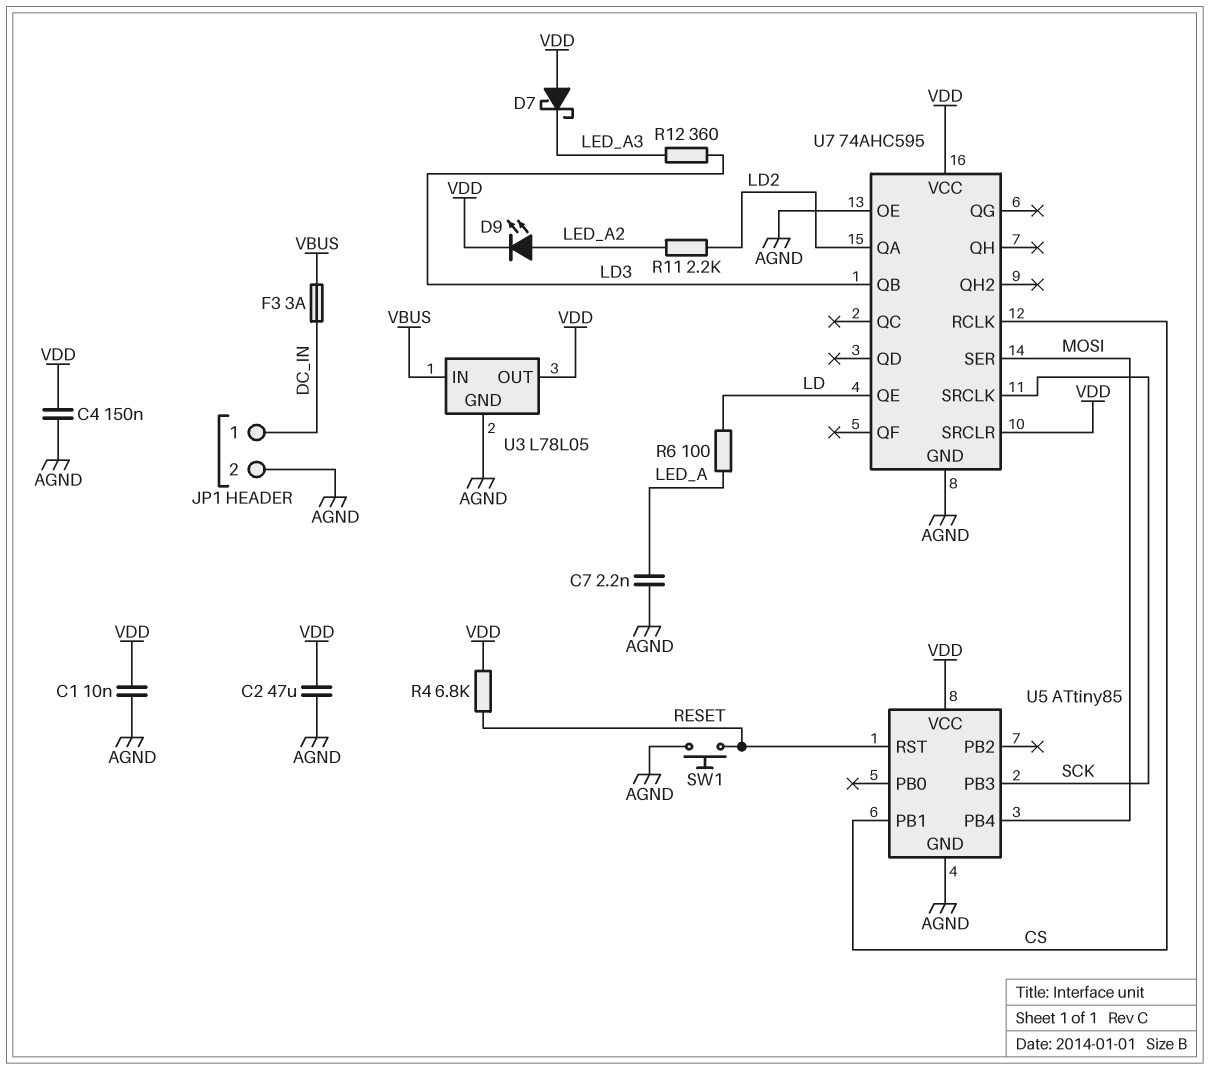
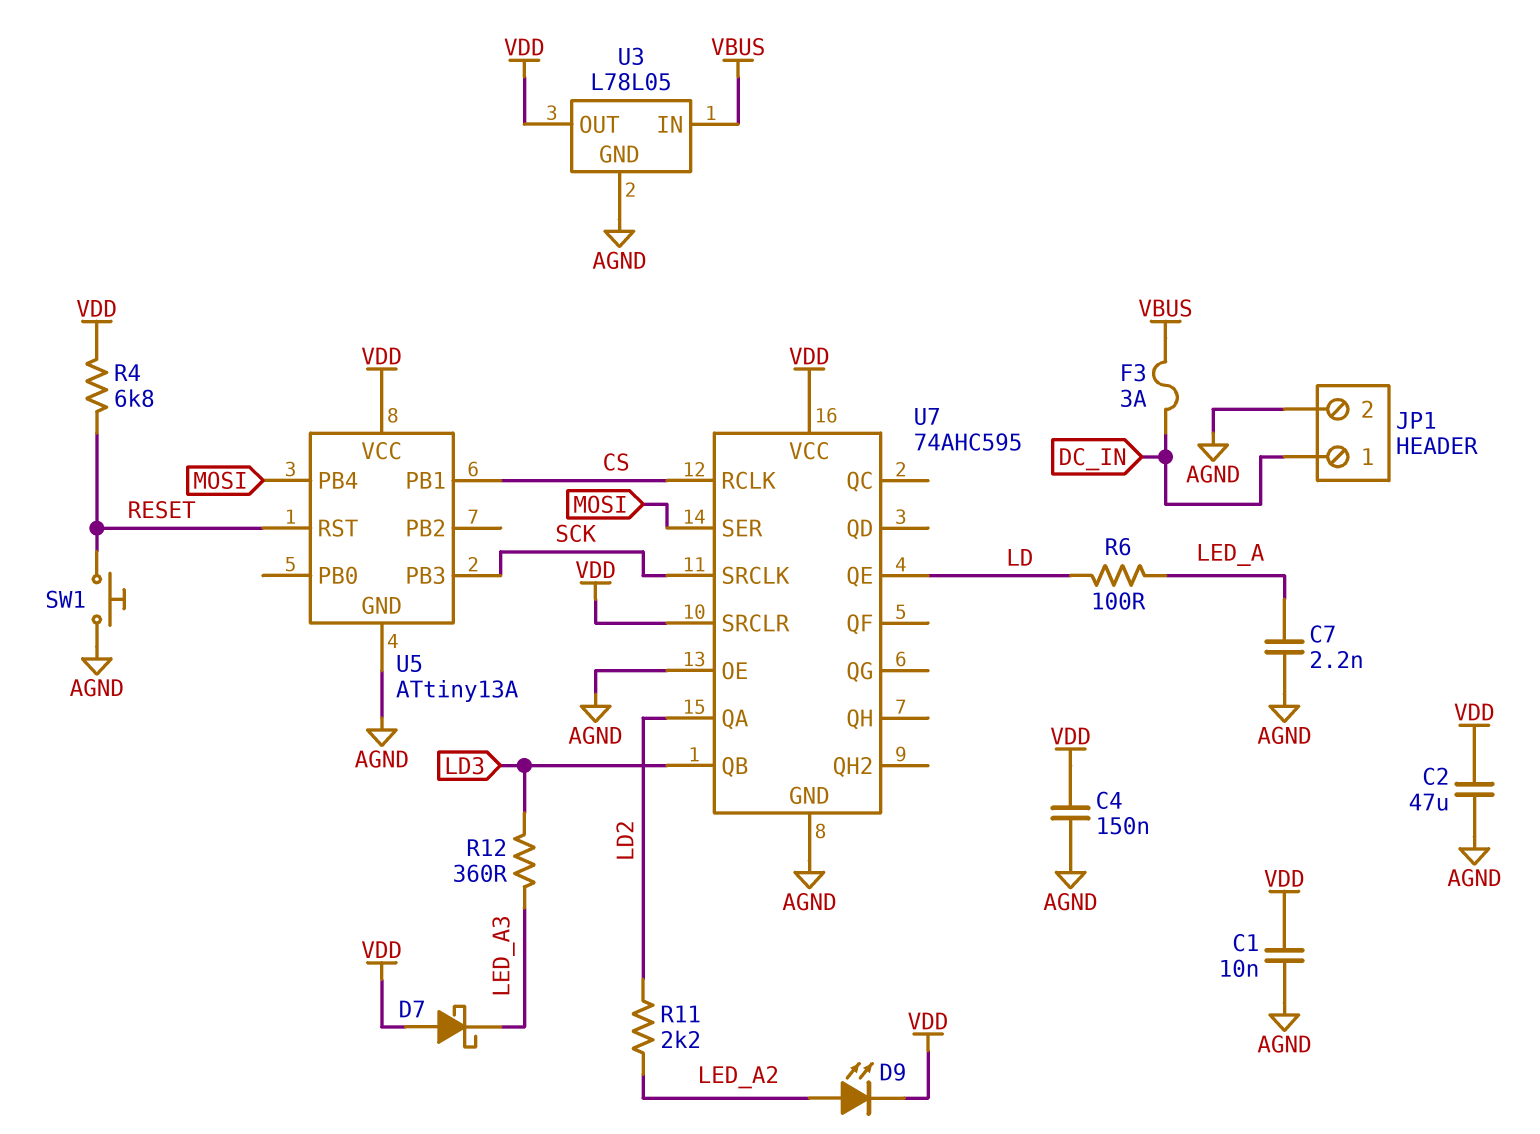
U5: ATtiny85 -> ATtiny13A

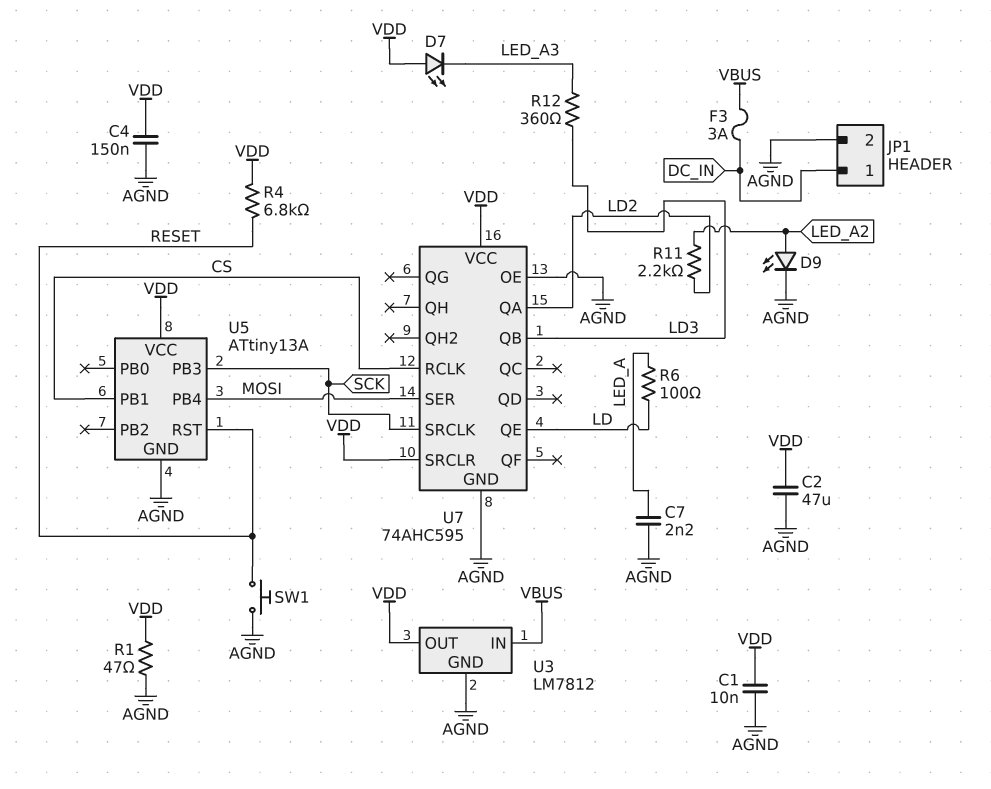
D7: schottky (A VDD, K LED_A3) -> LED (A VDD, K LED_A3)
D9: LED (A LED_A2, K VDD) -> LED (A LED_A2, K AGND)
R1: none -> 47 (AGND, VDD)
U3: L78L05 -> LM7812

